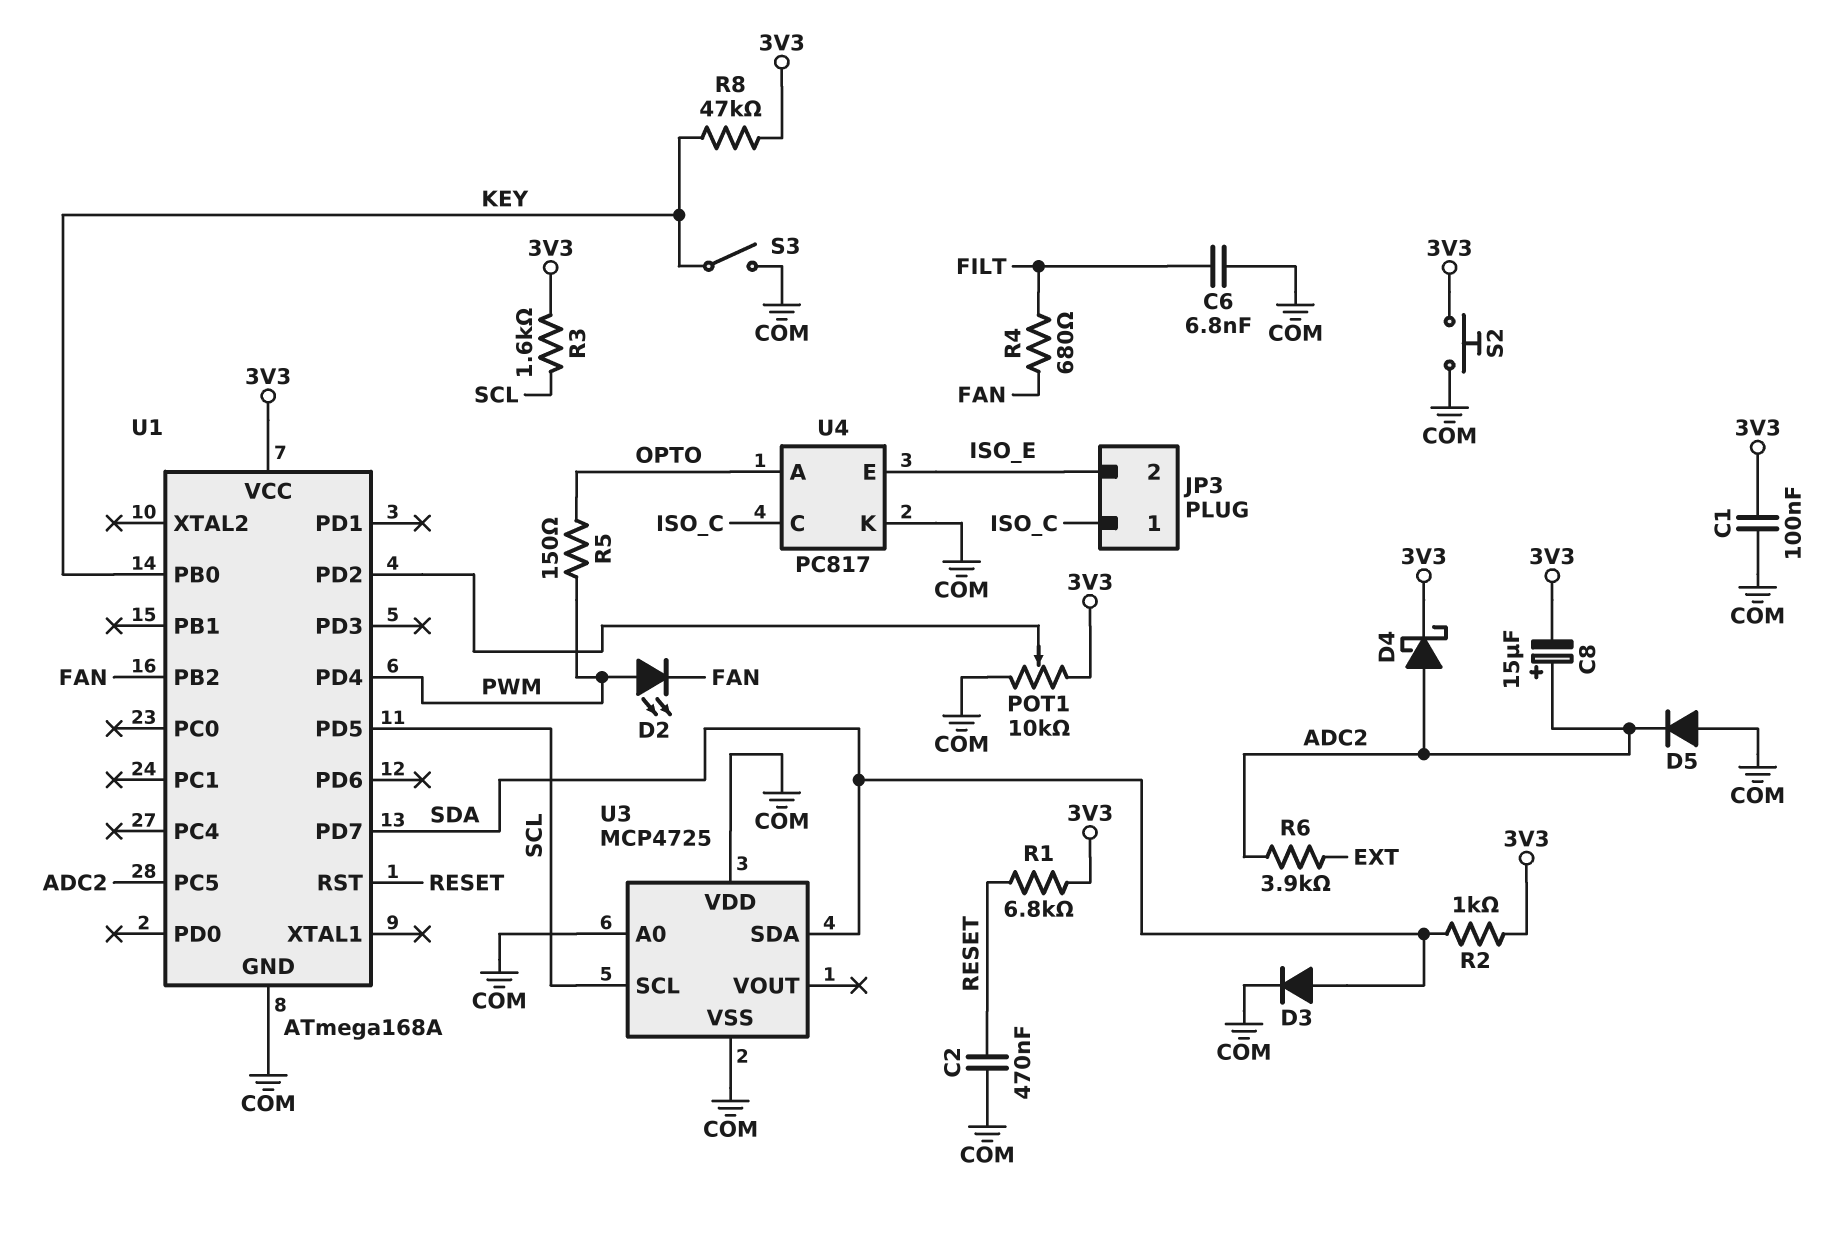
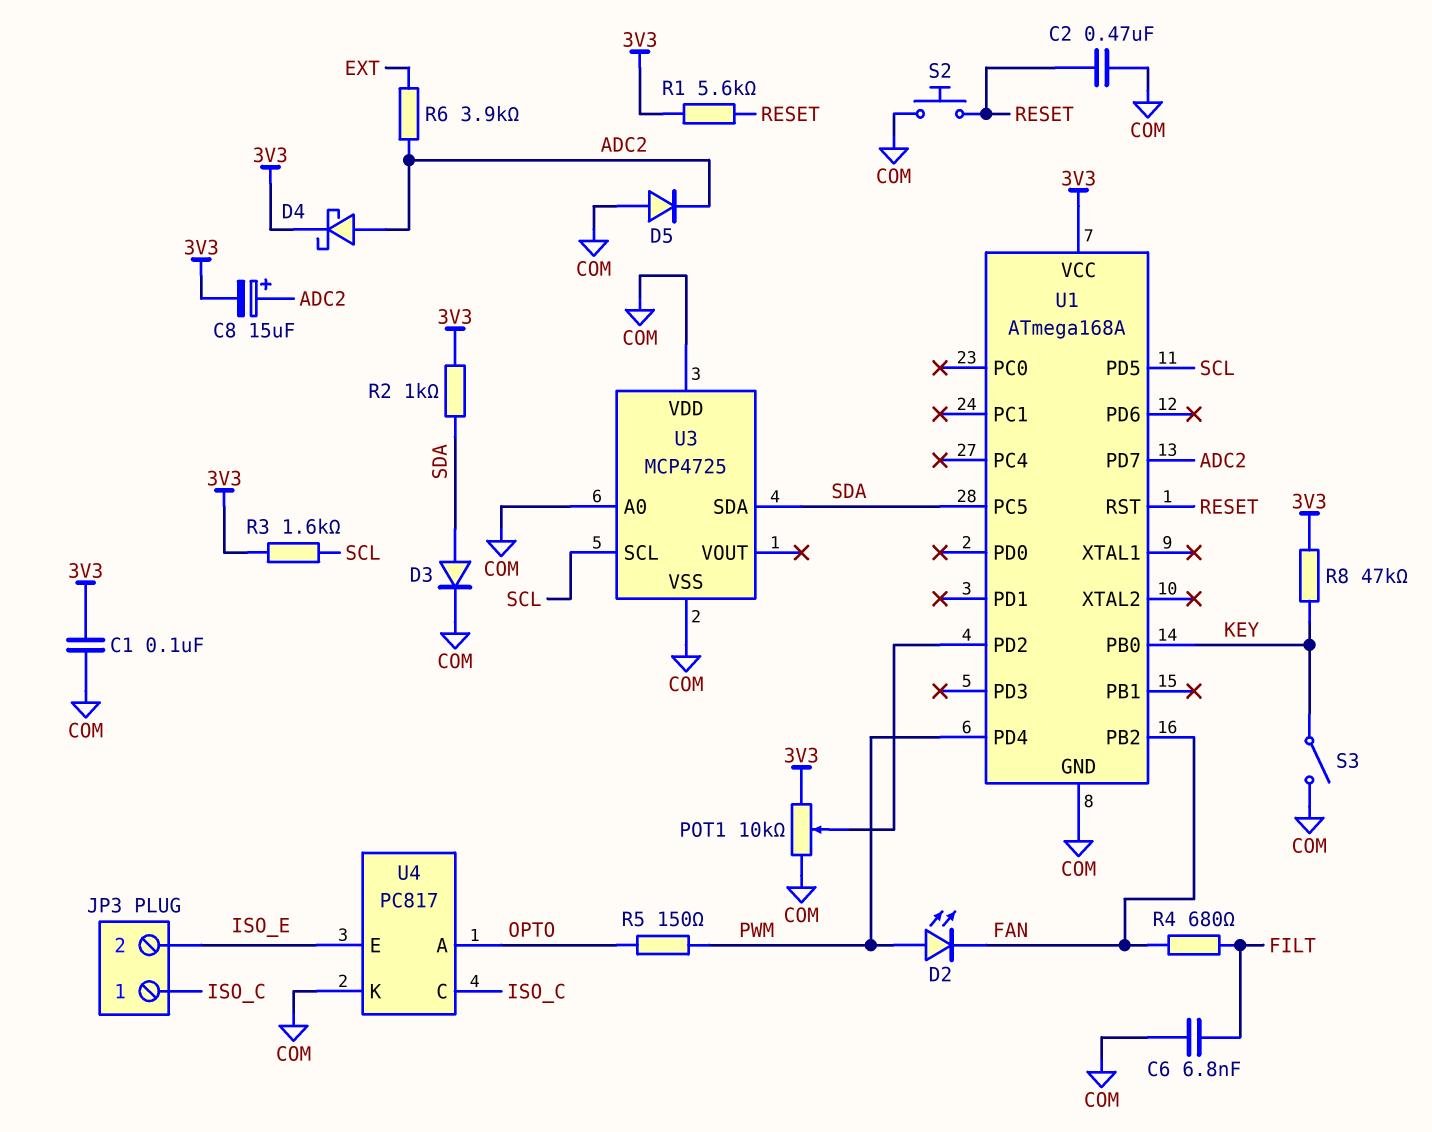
R1: 6.8k (3V3, RESET) -> 5.6k (3V3, RESET)
S2: button (3V3, COM) -> button (COM, RESET)
U1 pin PC5: ADC2 -> SDA
U1 pin PD7: SDA -> ADC2

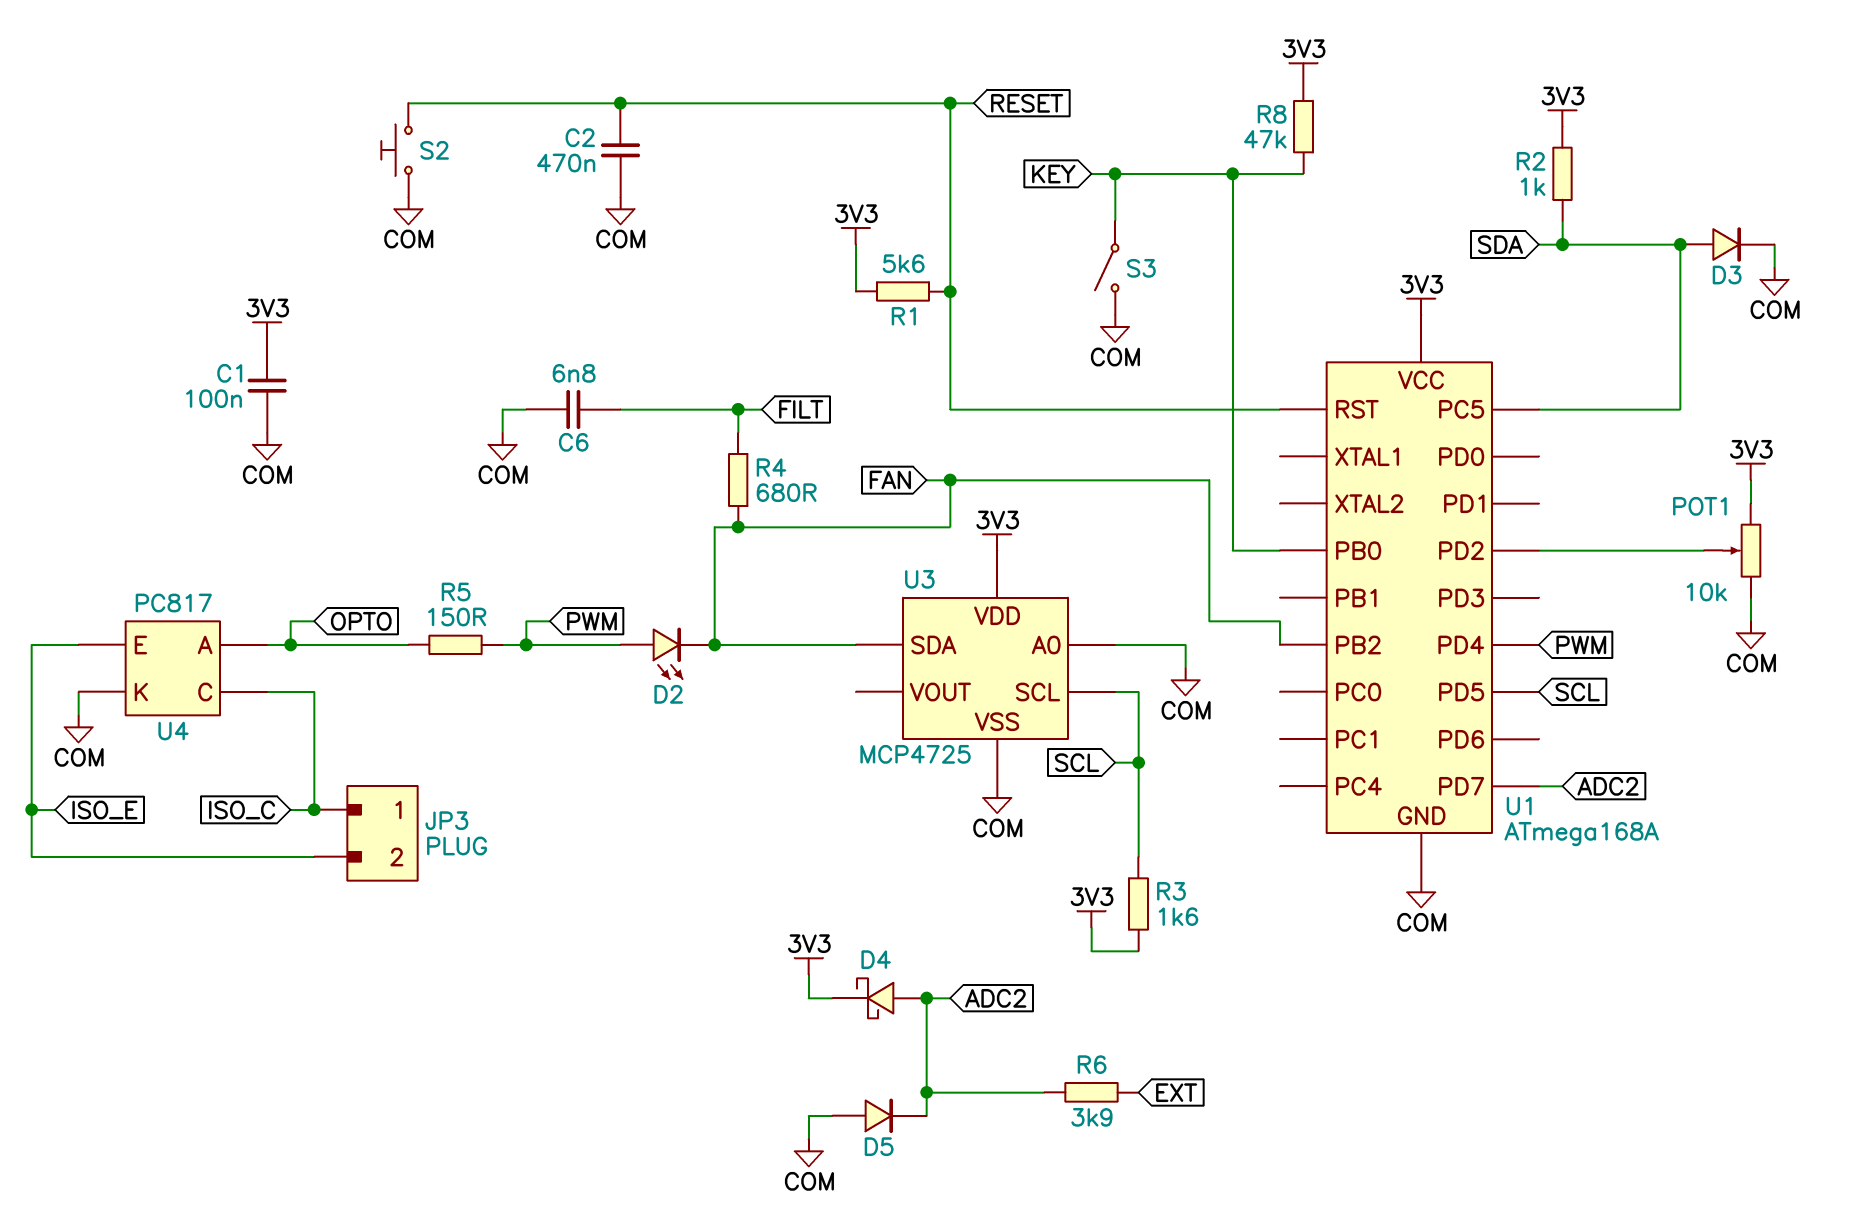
C8: 15uF (plus ADC2, minus 3V3) -> none
U3 pin SDA: SDA -> FAN
U3 pin VDD: COM -> 3V3

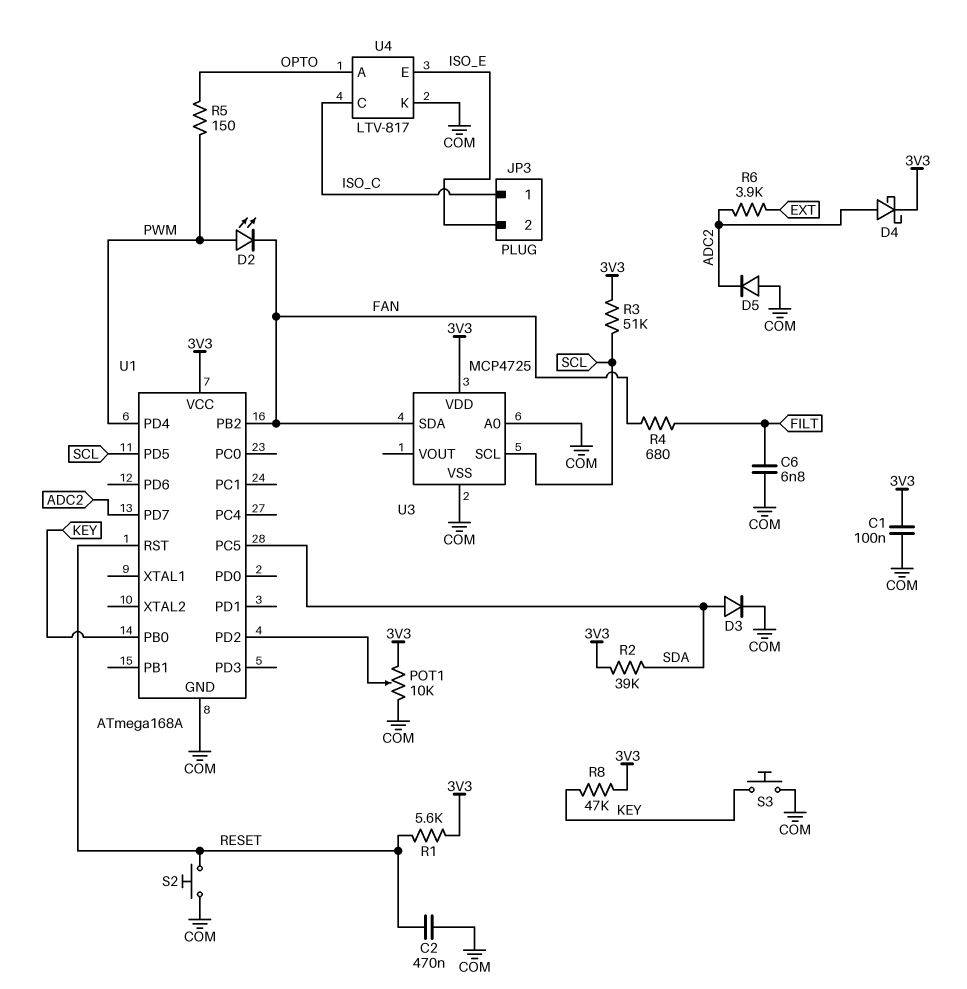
R2: 1k (3V3, SDA) -> 39k (3V3, SDA)
R3: 1.6k (3V3, SCL) -> 51k (3V3, SCL)
S3: switch (COM, KEY) -> button (COM, KEY)
U4: PC817 -> LTV-817

